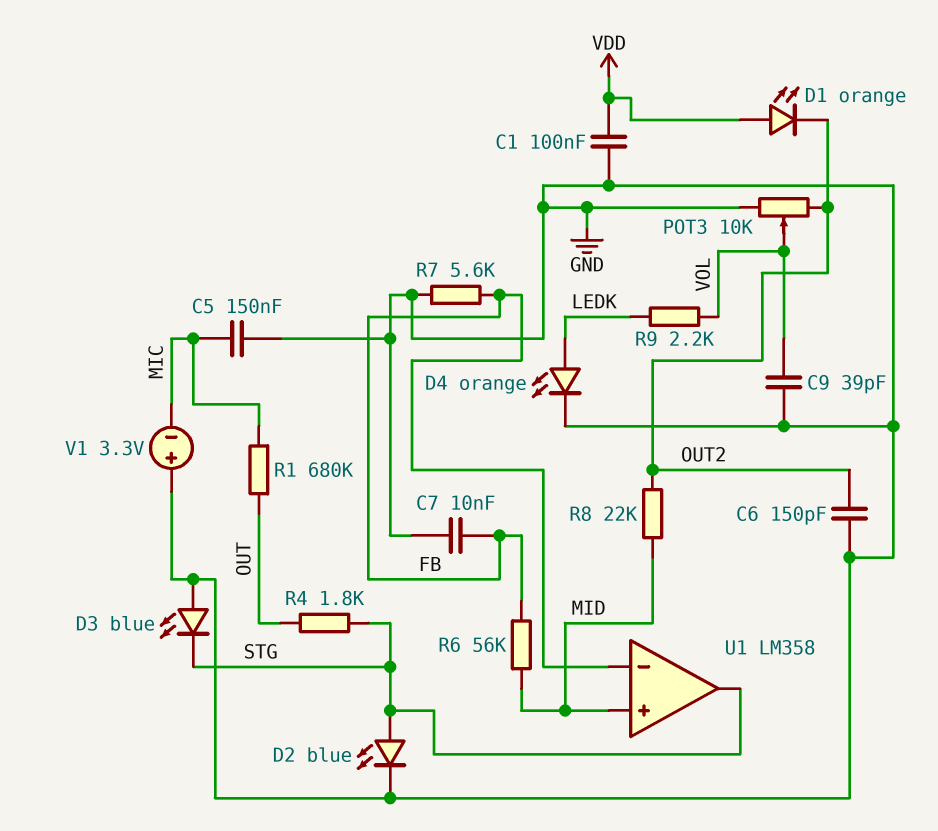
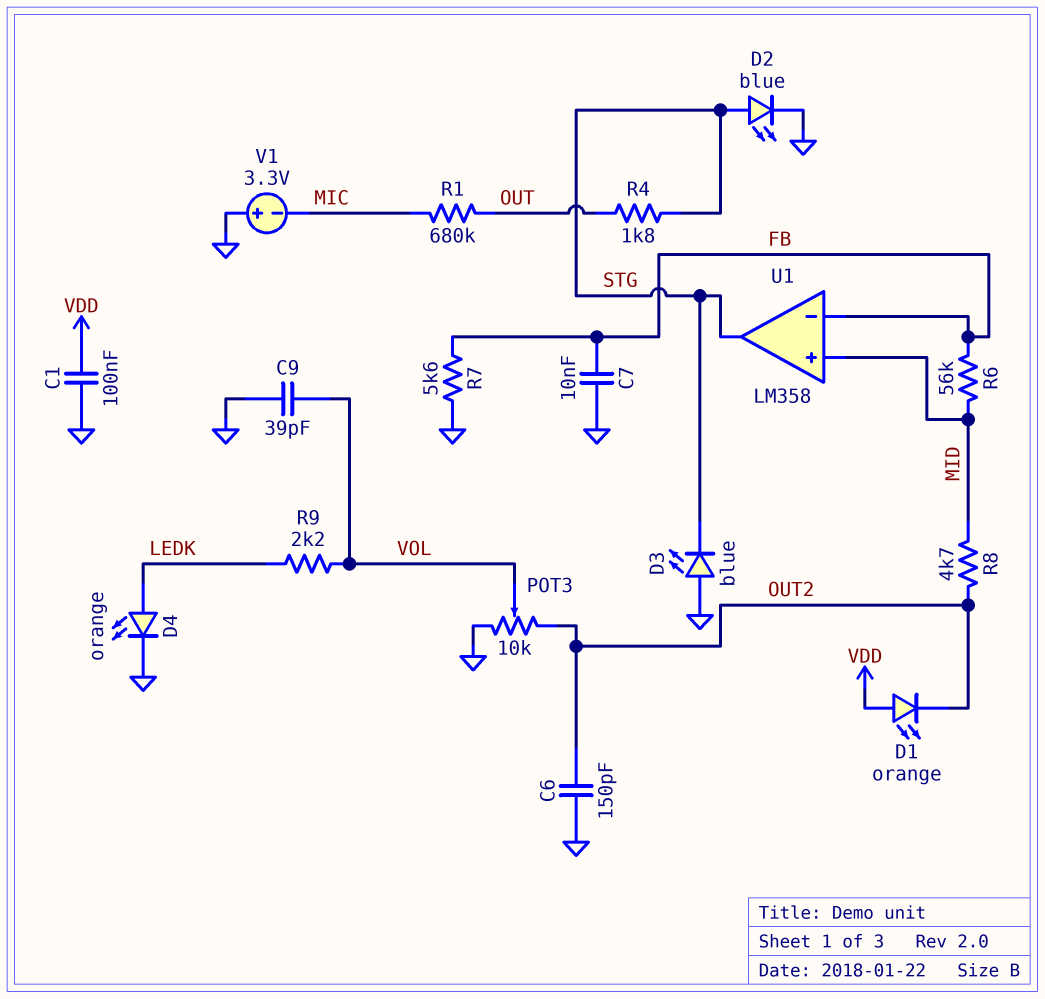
C5: 150nF (GND, MIC) -> none
R8: 22k (MID, OUT2) -> 4.7k (MID, OUT2)

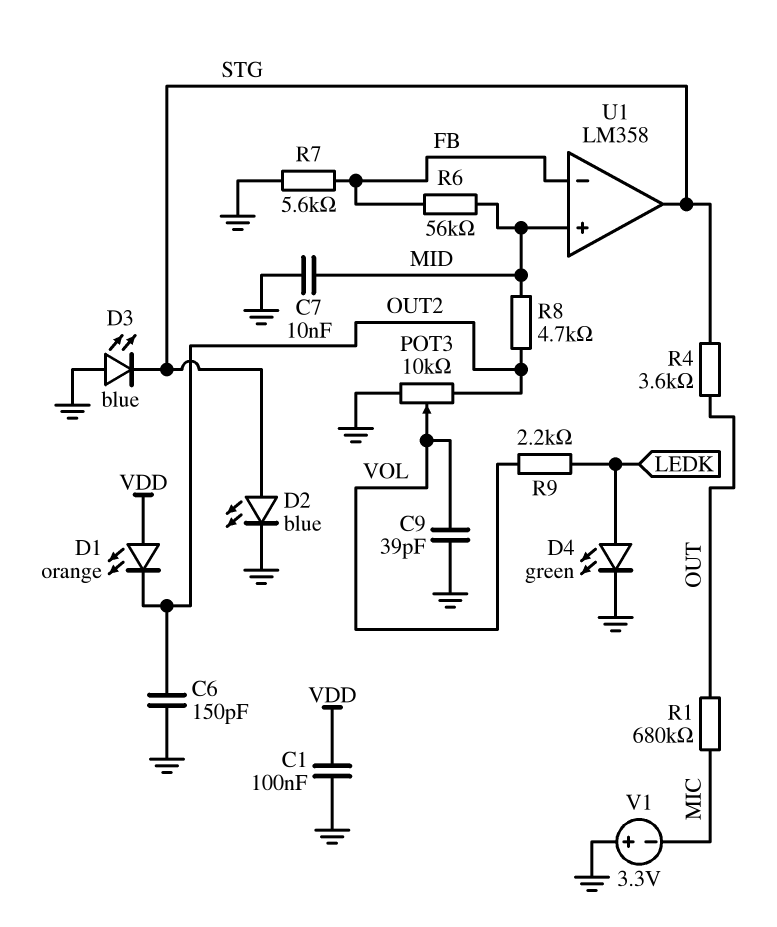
C7: 10nF (FB, GND) -> 10nF (GND, MID)
D4: LED orange (A LEDK, K GND) -> LED green (A LEDK, K GND)
R4: 1.8k (OUT, STG) -> 3.6k (OUT, STG)

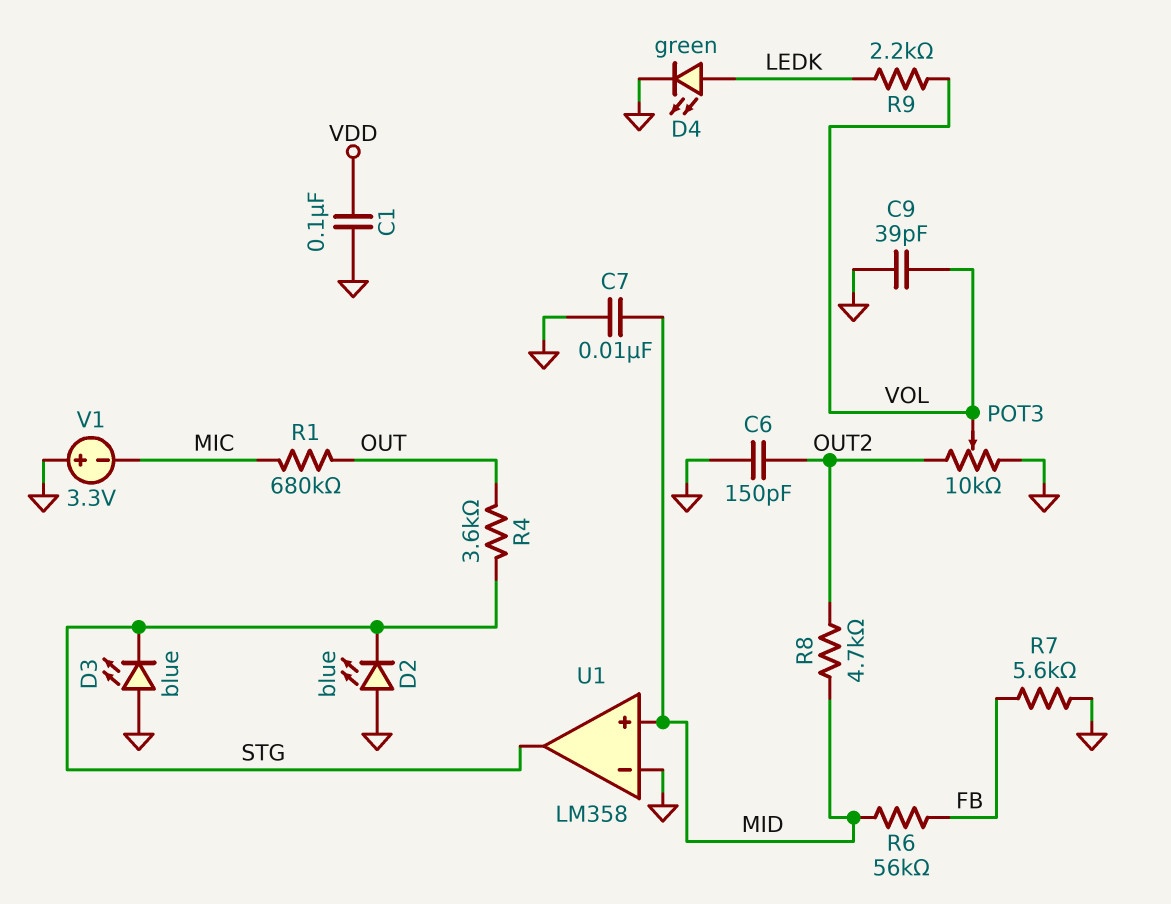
D1: LED orange (A VDD, K OUT2) -> none
D2: LED blue (A STG, K GND) -> LED blue (A GND, K STG)
U1 pin in-: FB -> GND

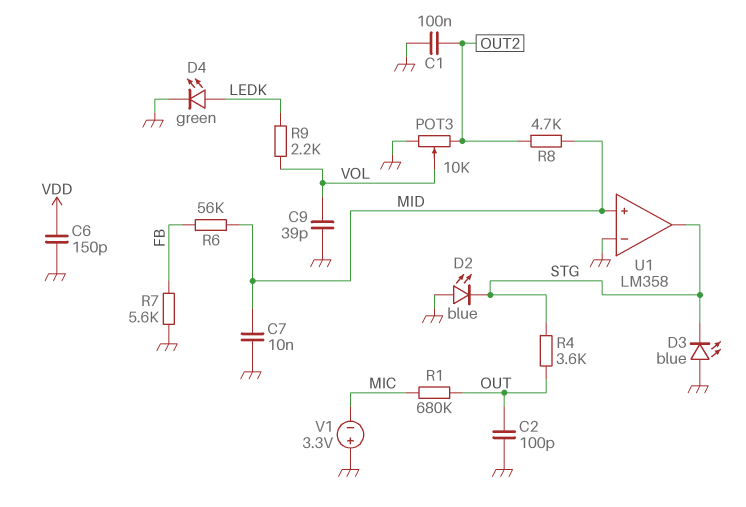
C1: 100nF (GND, VDD) -> 100nF (GND, OUT2)
C2: none -> 100pF (GND, OUT)
C6: 150pF (GND, OUT2) -> 150pF (GND, VDD)

